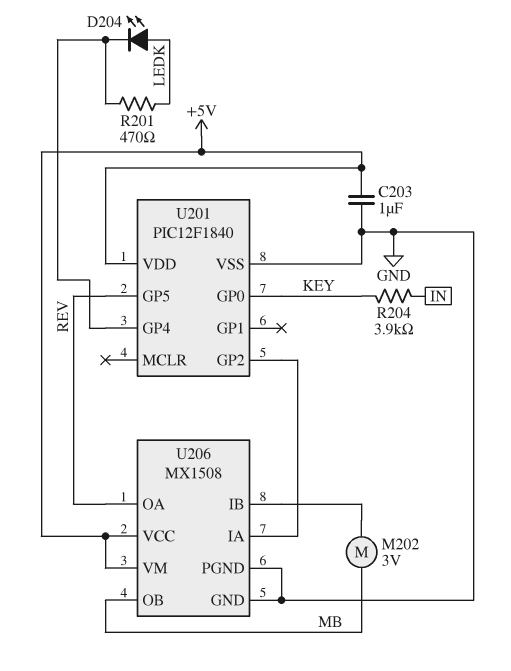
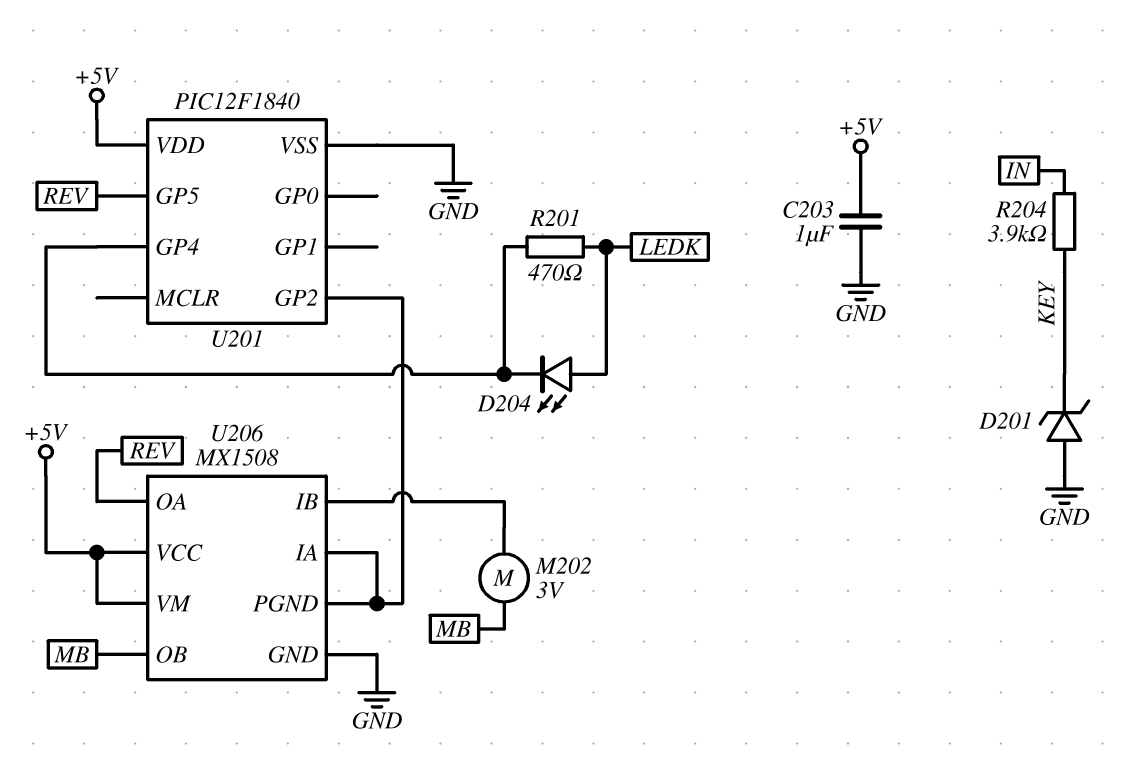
D201: none -> zener (A GND, K KEY)
U201 pin GP0: KEY -> none
U206 pin PGND: GND -> U201/GP2

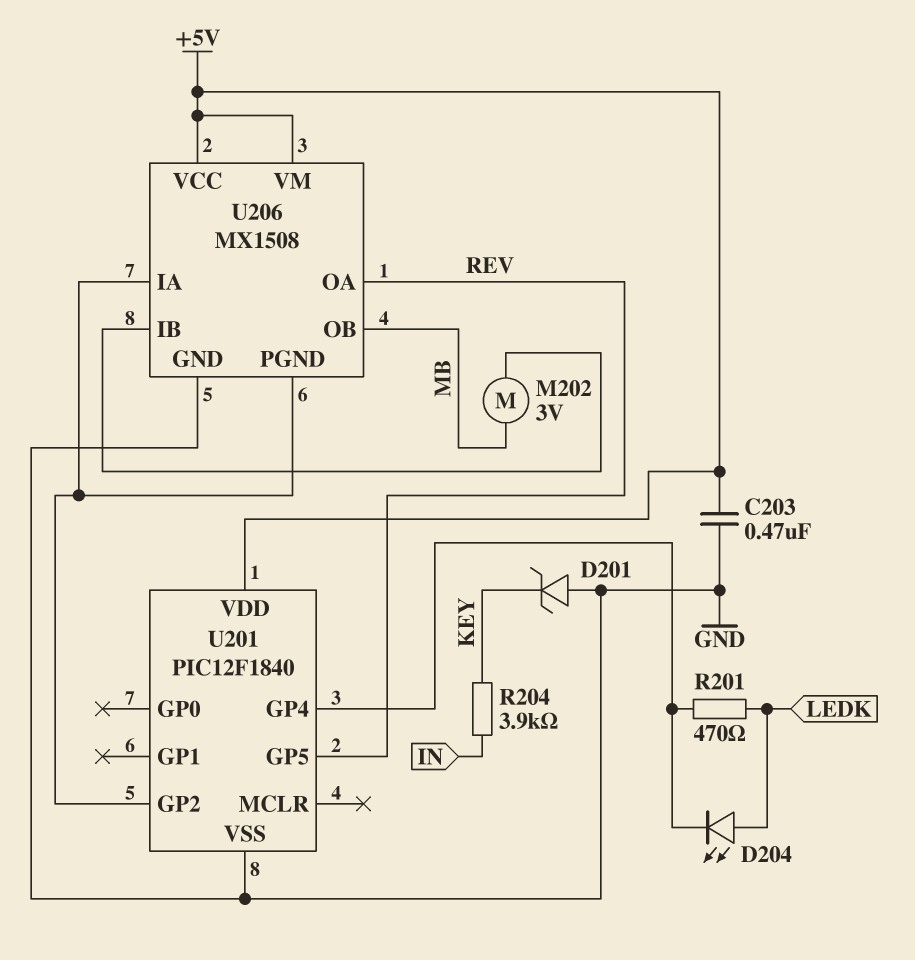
C203: 1uF (+5V, GND) -> 470nF (+5V, GND)

